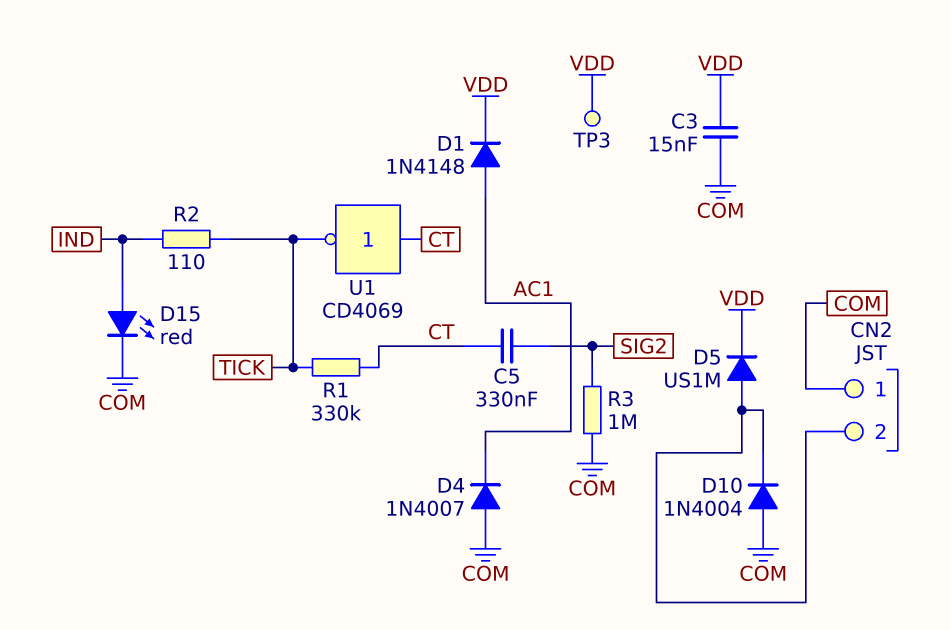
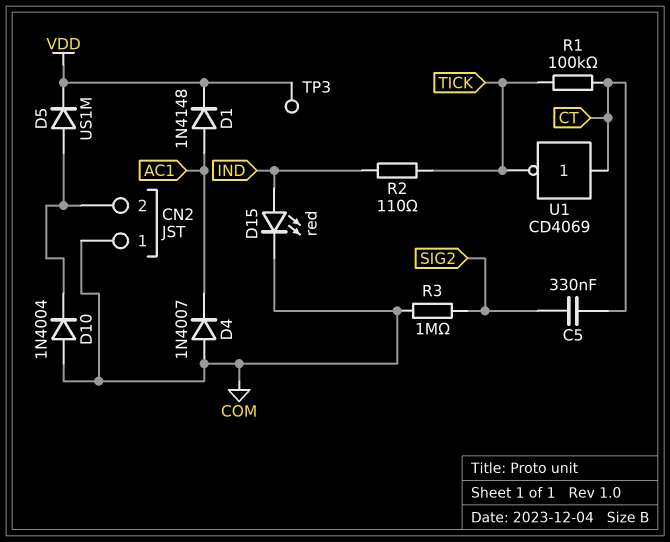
C3: 15nF (COM, VDD) -> none
R1: 330k (CT, TICK) -> 100k (CT, TICK)

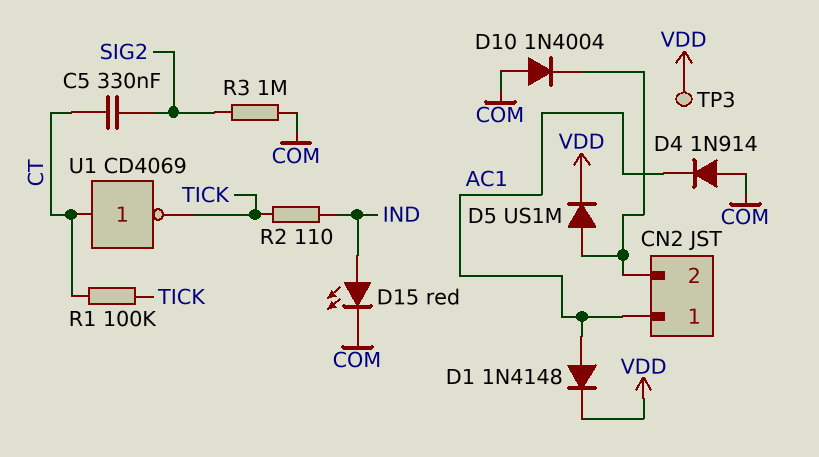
CN2 pin 1: COM -> AC1
D4: diode 1N4007 (A COM, K AC1) -> diode 1N914 (A COM, K AC1)

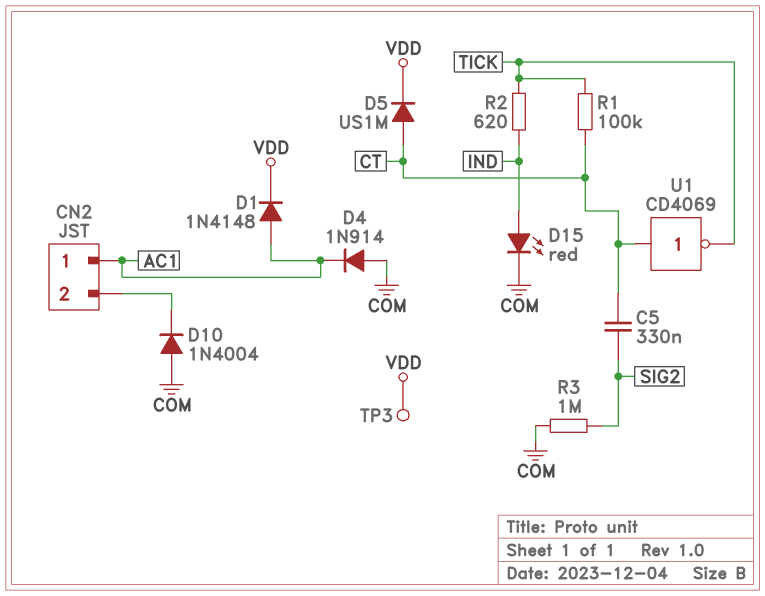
D5: diode US1M (A CN2/2, K VDD) -> diode US1M (A CT, K VDD)
R2: 110 (IND, TICK) -> 620 (IND, TICK)

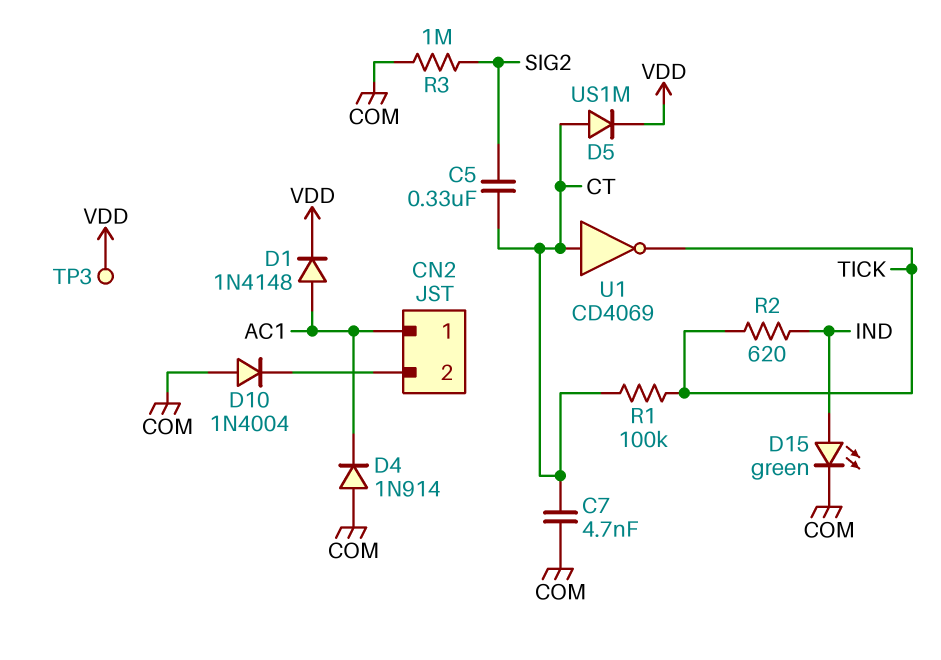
C7: none -> 4.7nF (COM, CT)
D15: LED red (A IND, K COM) -> LED green (A IND, K COM)

